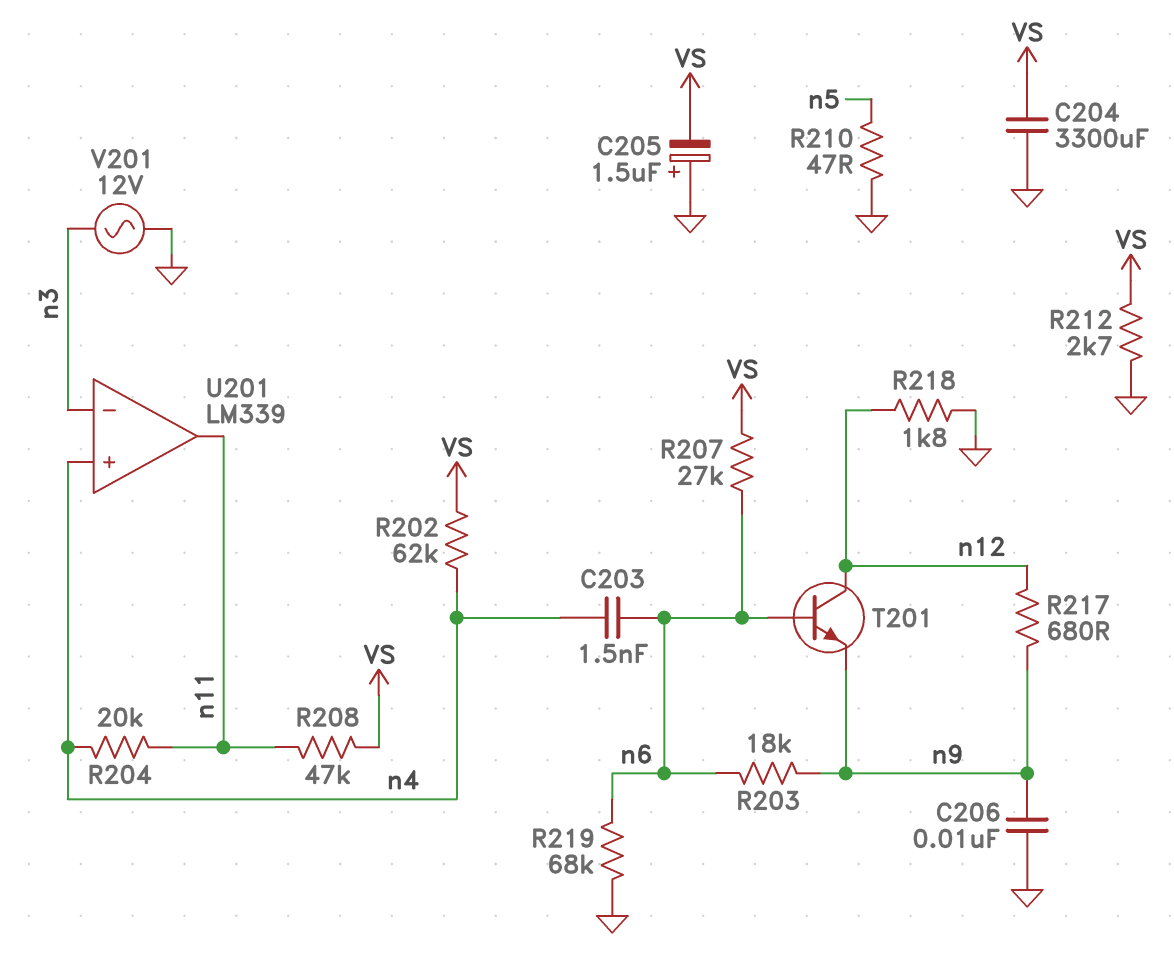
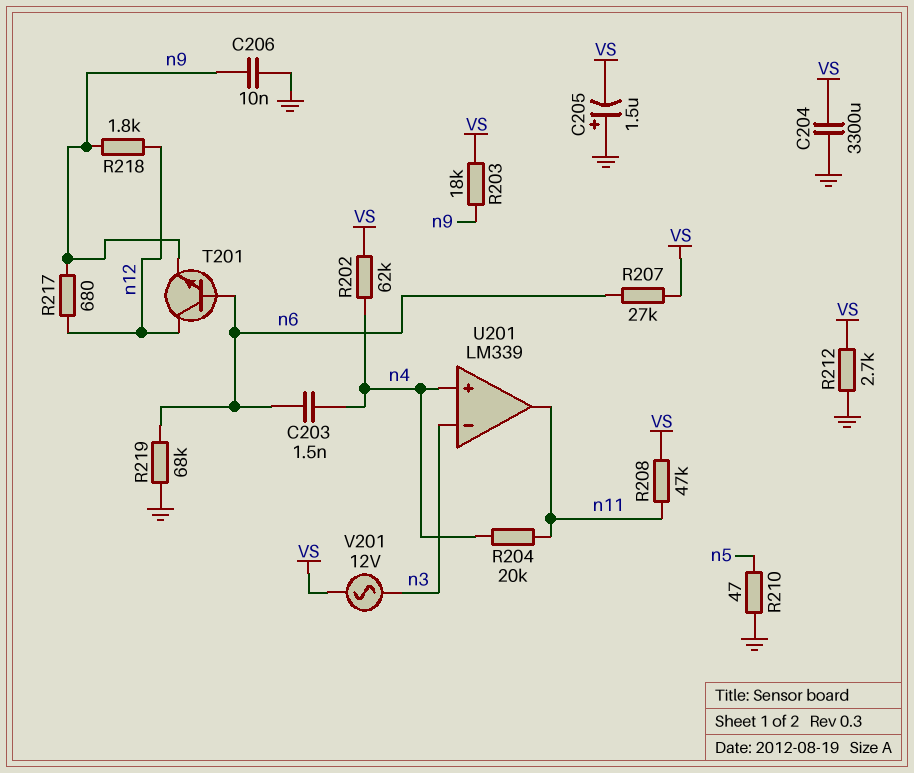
R203: 18k (n6, n9) -> 18k (VS, n9)
R218: 1.8k (GND, n12) -> 1.8k (n9, n12)
V201: AC 12V (GND, n3) -> AC 12V (VS, n3)

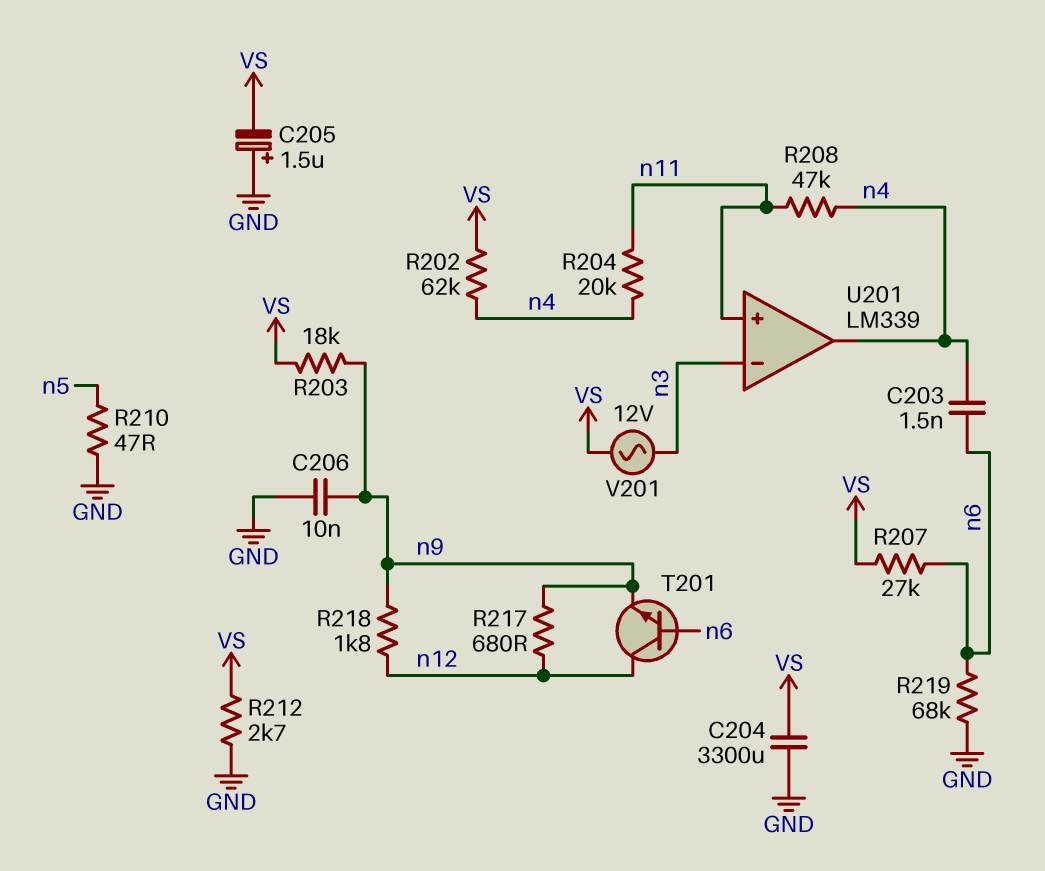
R208: 47k (VS, n11) -> 47k (n4, n11)
U201 pin in+: n4 -> n11
U201 pin out: n11 -> n4

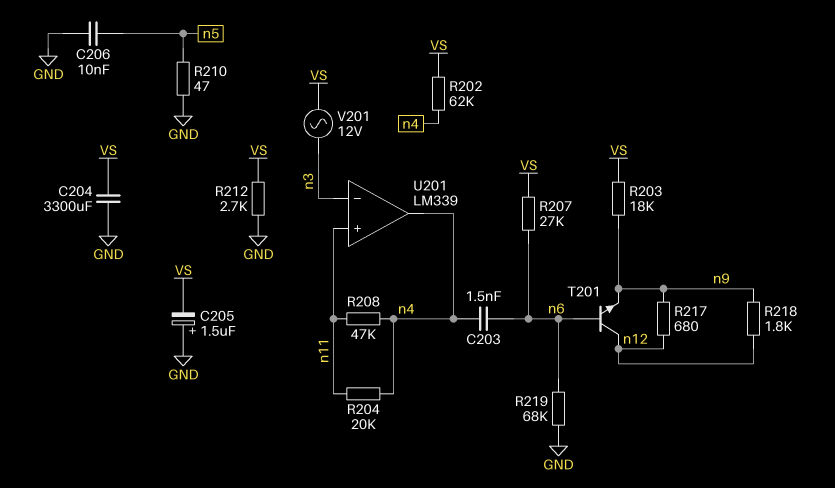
C206: 10nF (GND, n9) -> 10nF (GND, n5)

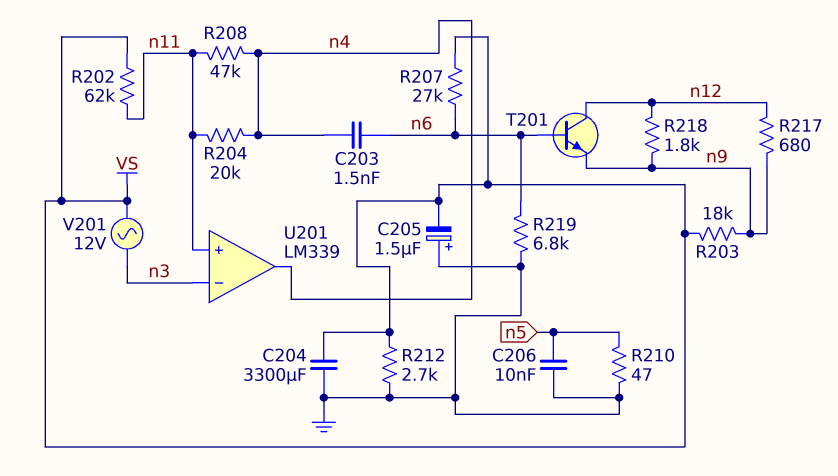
R202: 62k (VS, n4) -> 62k (VS, n11)
R219: 68k (GND, n6) -> 6.8k (GND, n6)

